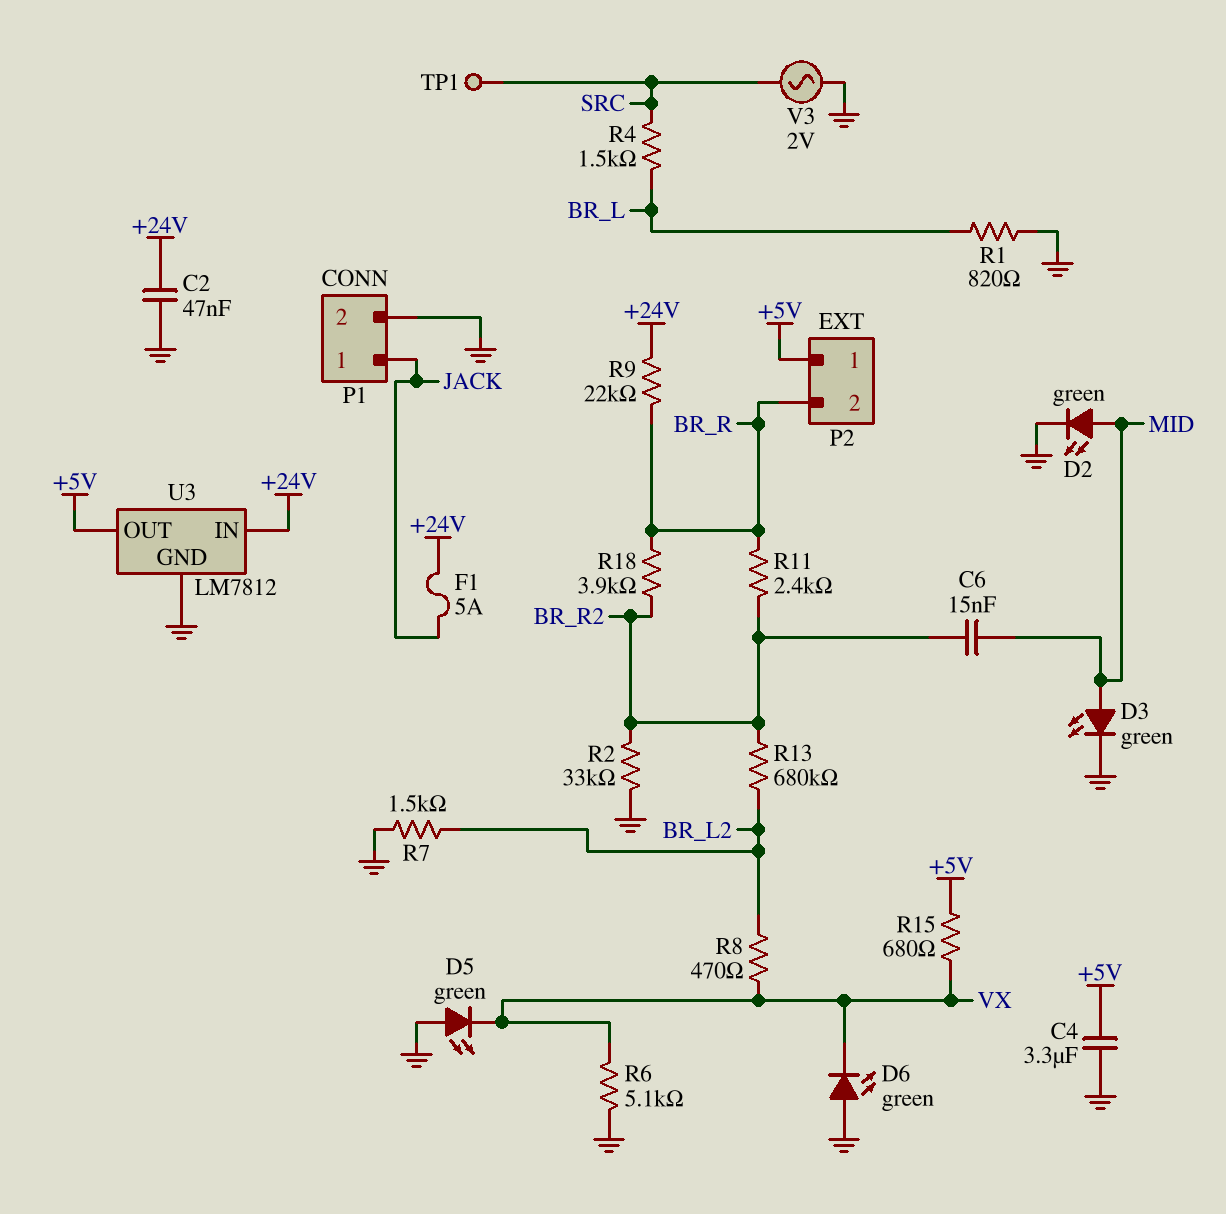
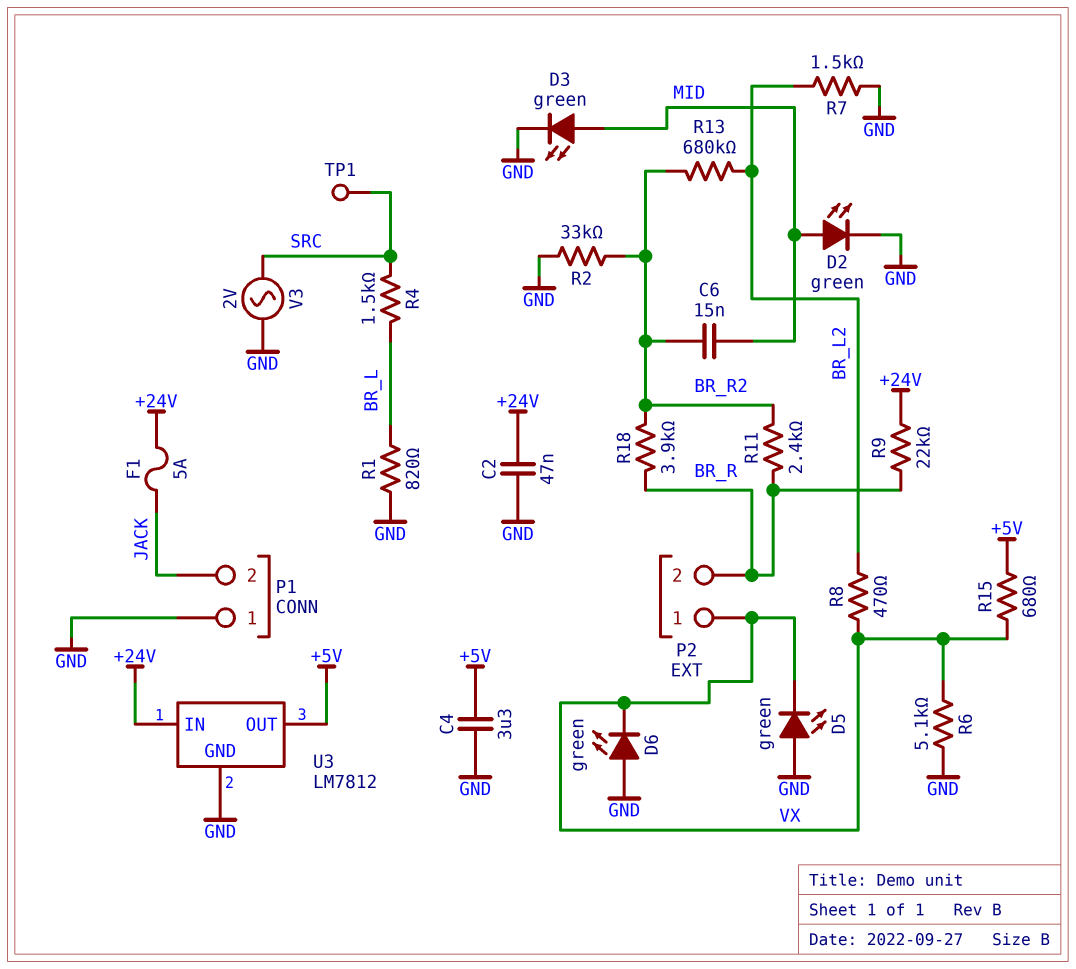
P1 pin 1: JACK -> GND
P1 pin 2: GND -> JACK
P2 pin 1: +5V -> VX

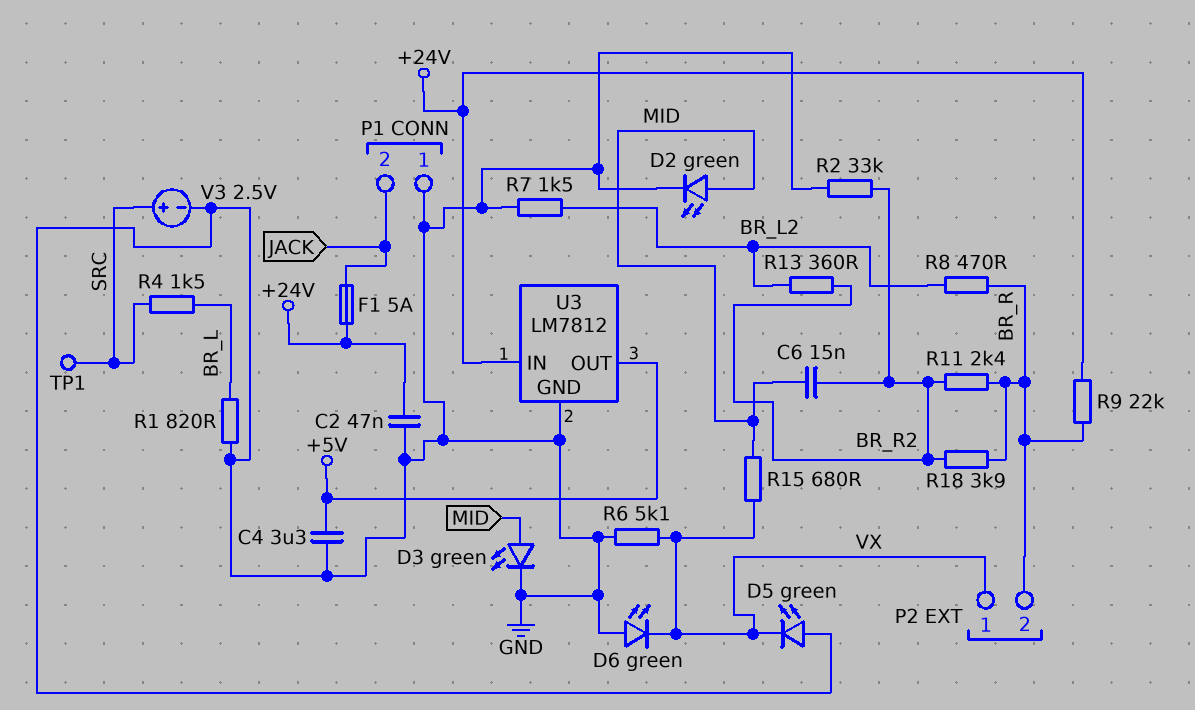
R8: 470 (BR_L2, VX) -> 470 (BR_L2, BR_R)
R13: 680k (BR_L2, BR_R2) -> 360 (BR_L2, BR_R2)
R15: 680 (+5V, VX) -> 680 (MID, VX)
V3: AC 2V (GND, SRC) -> 2.5V (plus SRC, minus GND)

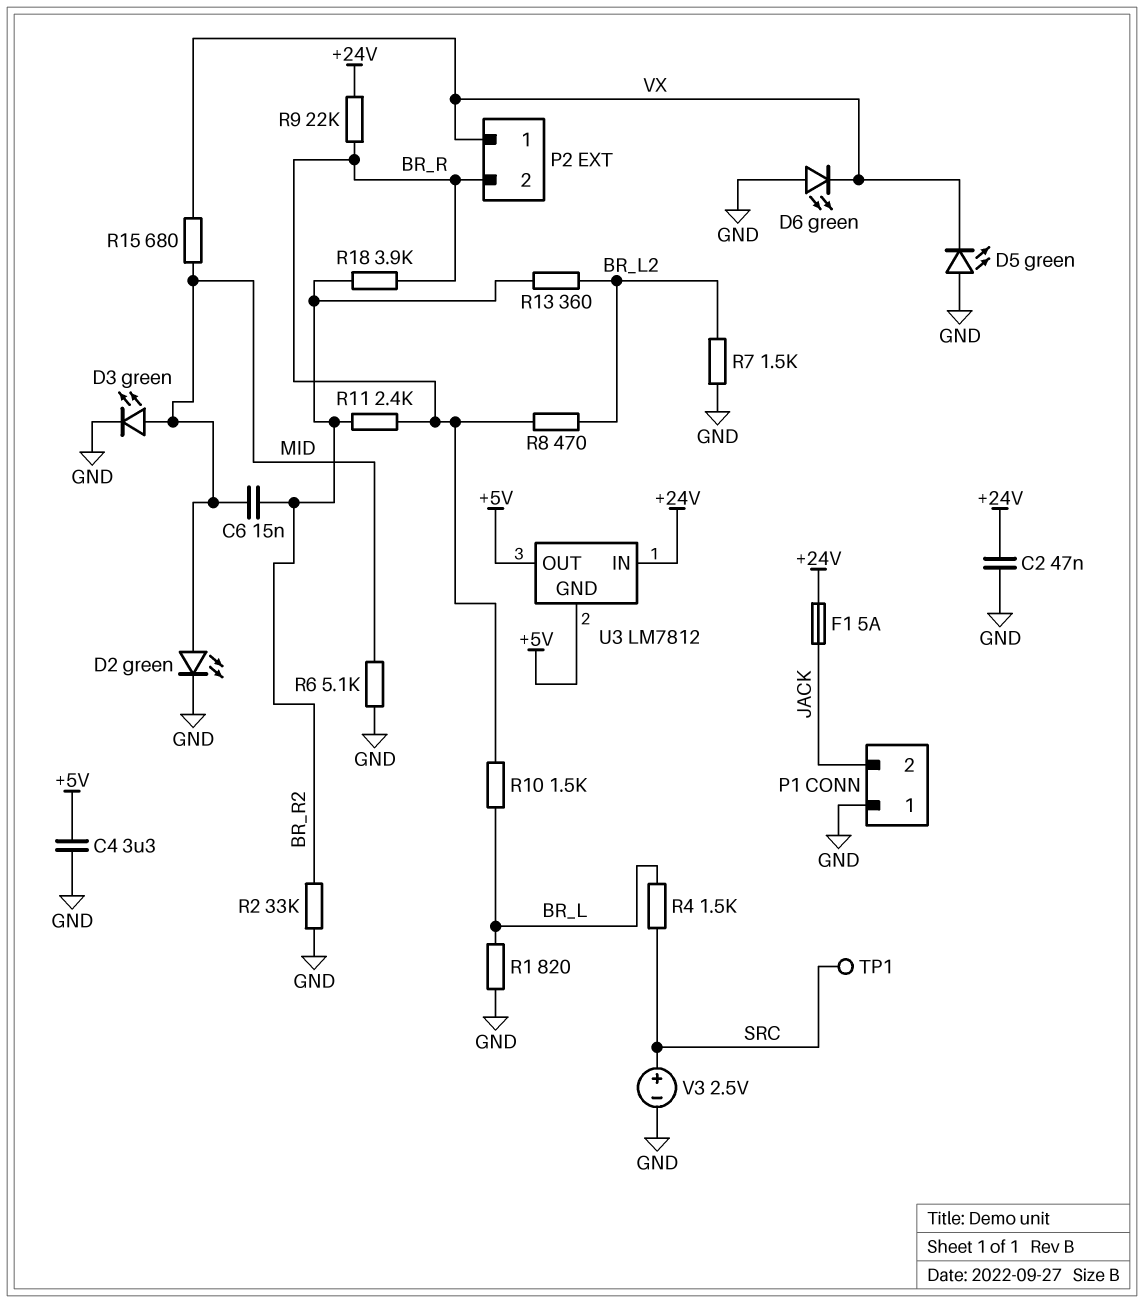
R6: 5.1k (GND, VX) -> 5.1k (GND, MID)
R10: none -> 1.5k (BR_L, BR_R)
U3 pin GND: GND -> +5V

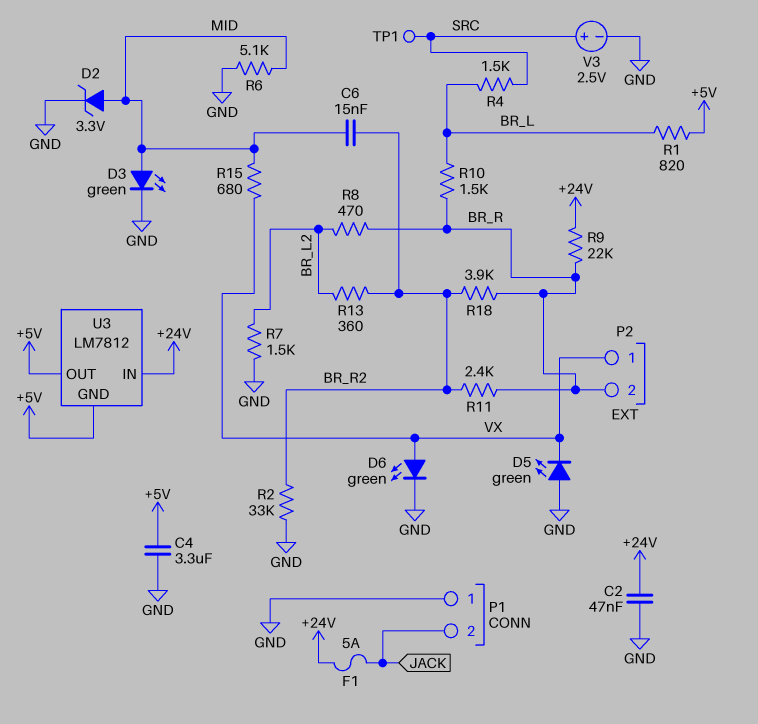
D2: LED green (A MID, K GND) -> zener 3.3V (A MID, K GND)
D6: LED green (A GND, K VX) -> LED green (A VX, K GND)
R1: 820 (BR_L, GND) -> 820 (+5V, BR_L)

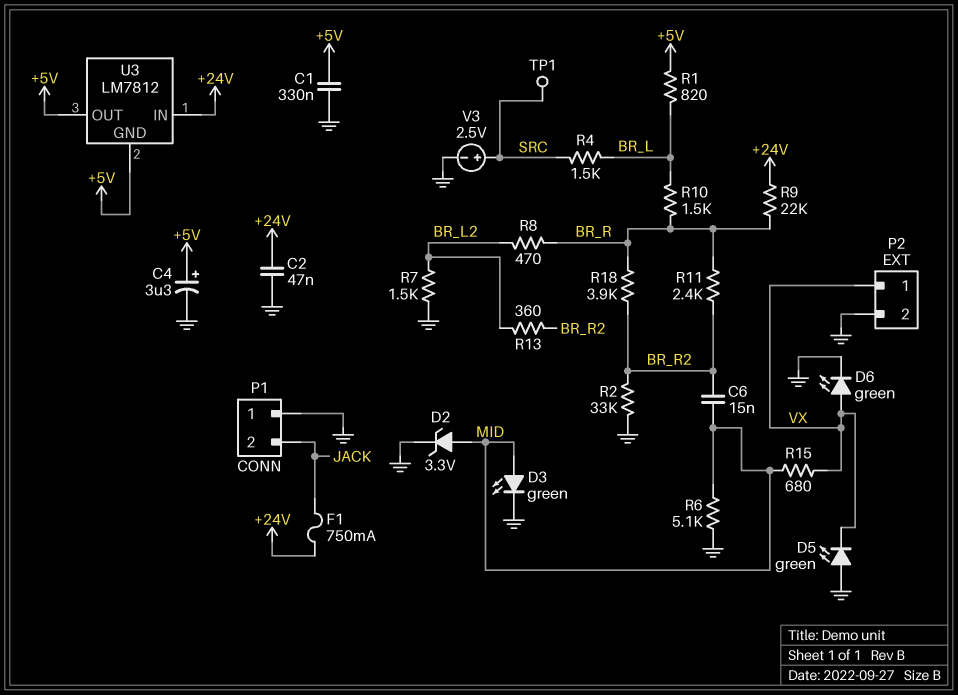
C1: none -> 330nF (+5V, GND)
C4: 3.3uF (+5V, GND) -> 3.3uF (plus +5V, minus GND)
F1: 5A (+24V, JACK) -> 750mA (+24V, JACK)
P2 pin 2: BR_R -> GND

